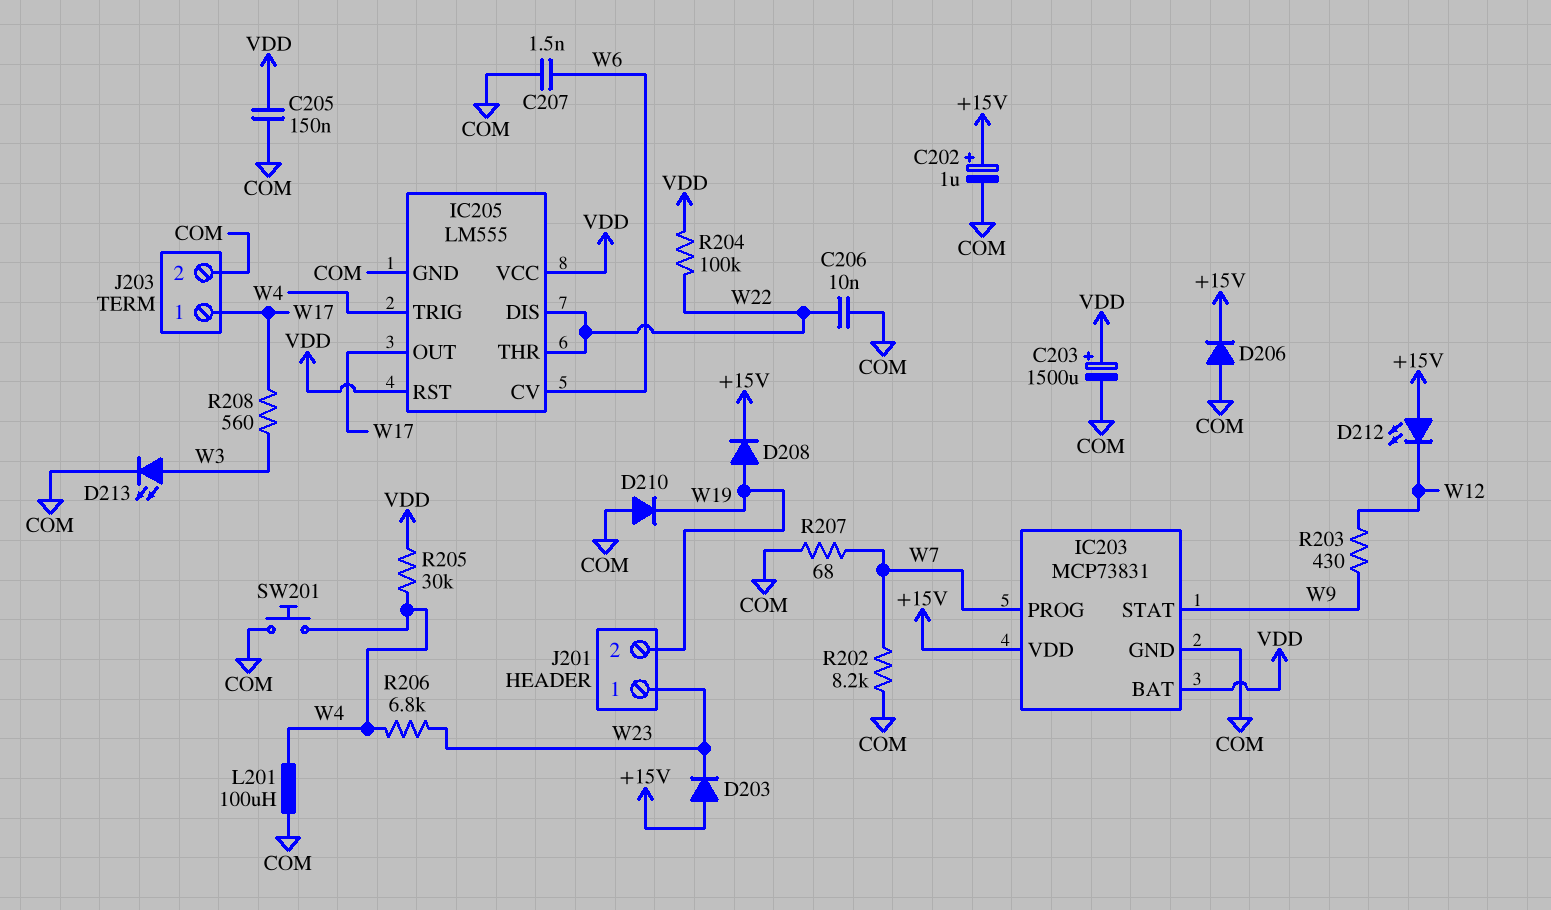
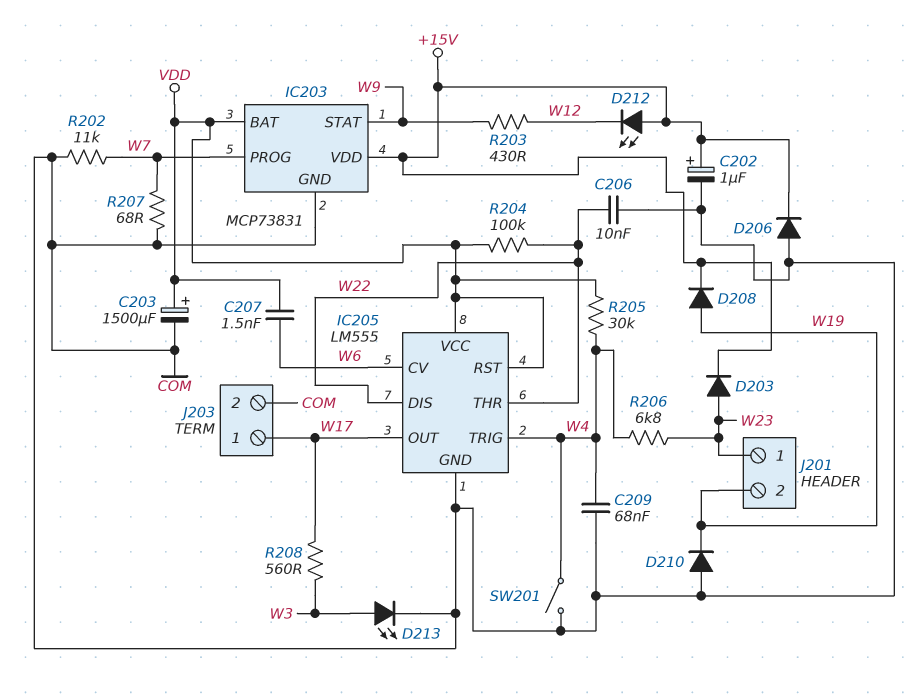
C205: 150nF (COM, VDD) -> none
C207: 1.5nF (COM, W6) -> 1.5nF (VDD, W6)
C209: none -> 68nF (COM, W4)
D203: diode (A +15V, K W23) -> diode (A W23, K +15V)
L201: 100uH (COM, W4) -> none
R202: 8.2k (COM, W7) -> 11k (COM, W7)
SW201: button (COM, W4) -> switch (COM, W4)

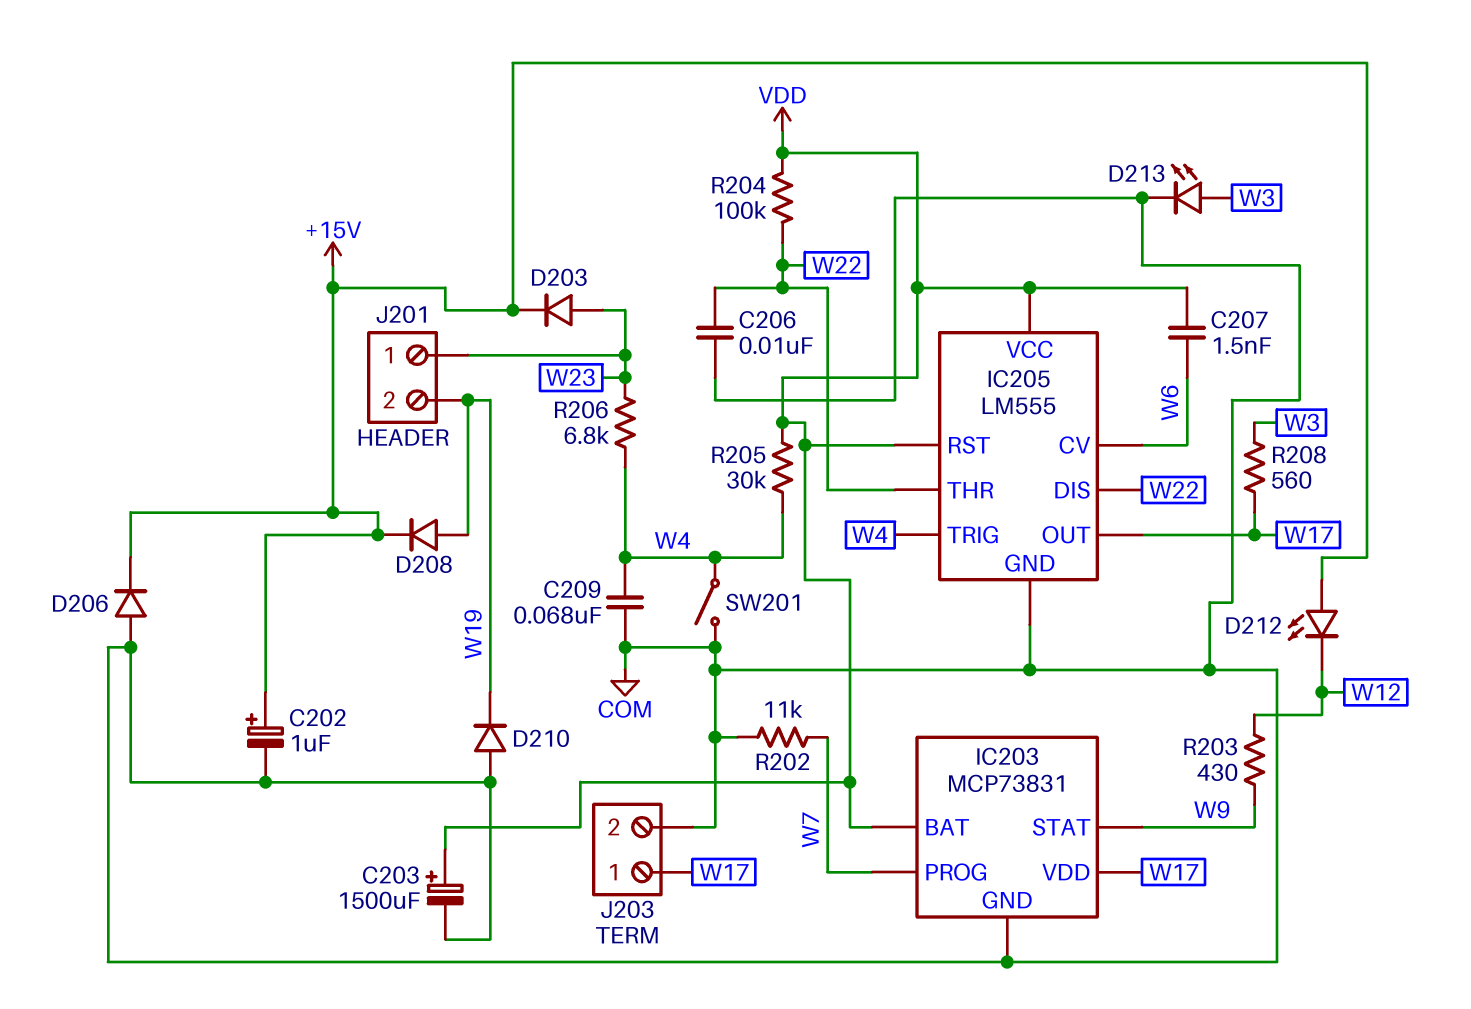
IC203 pin VDD: +15V -> W17
R207: 68 (COM, W7) -> none

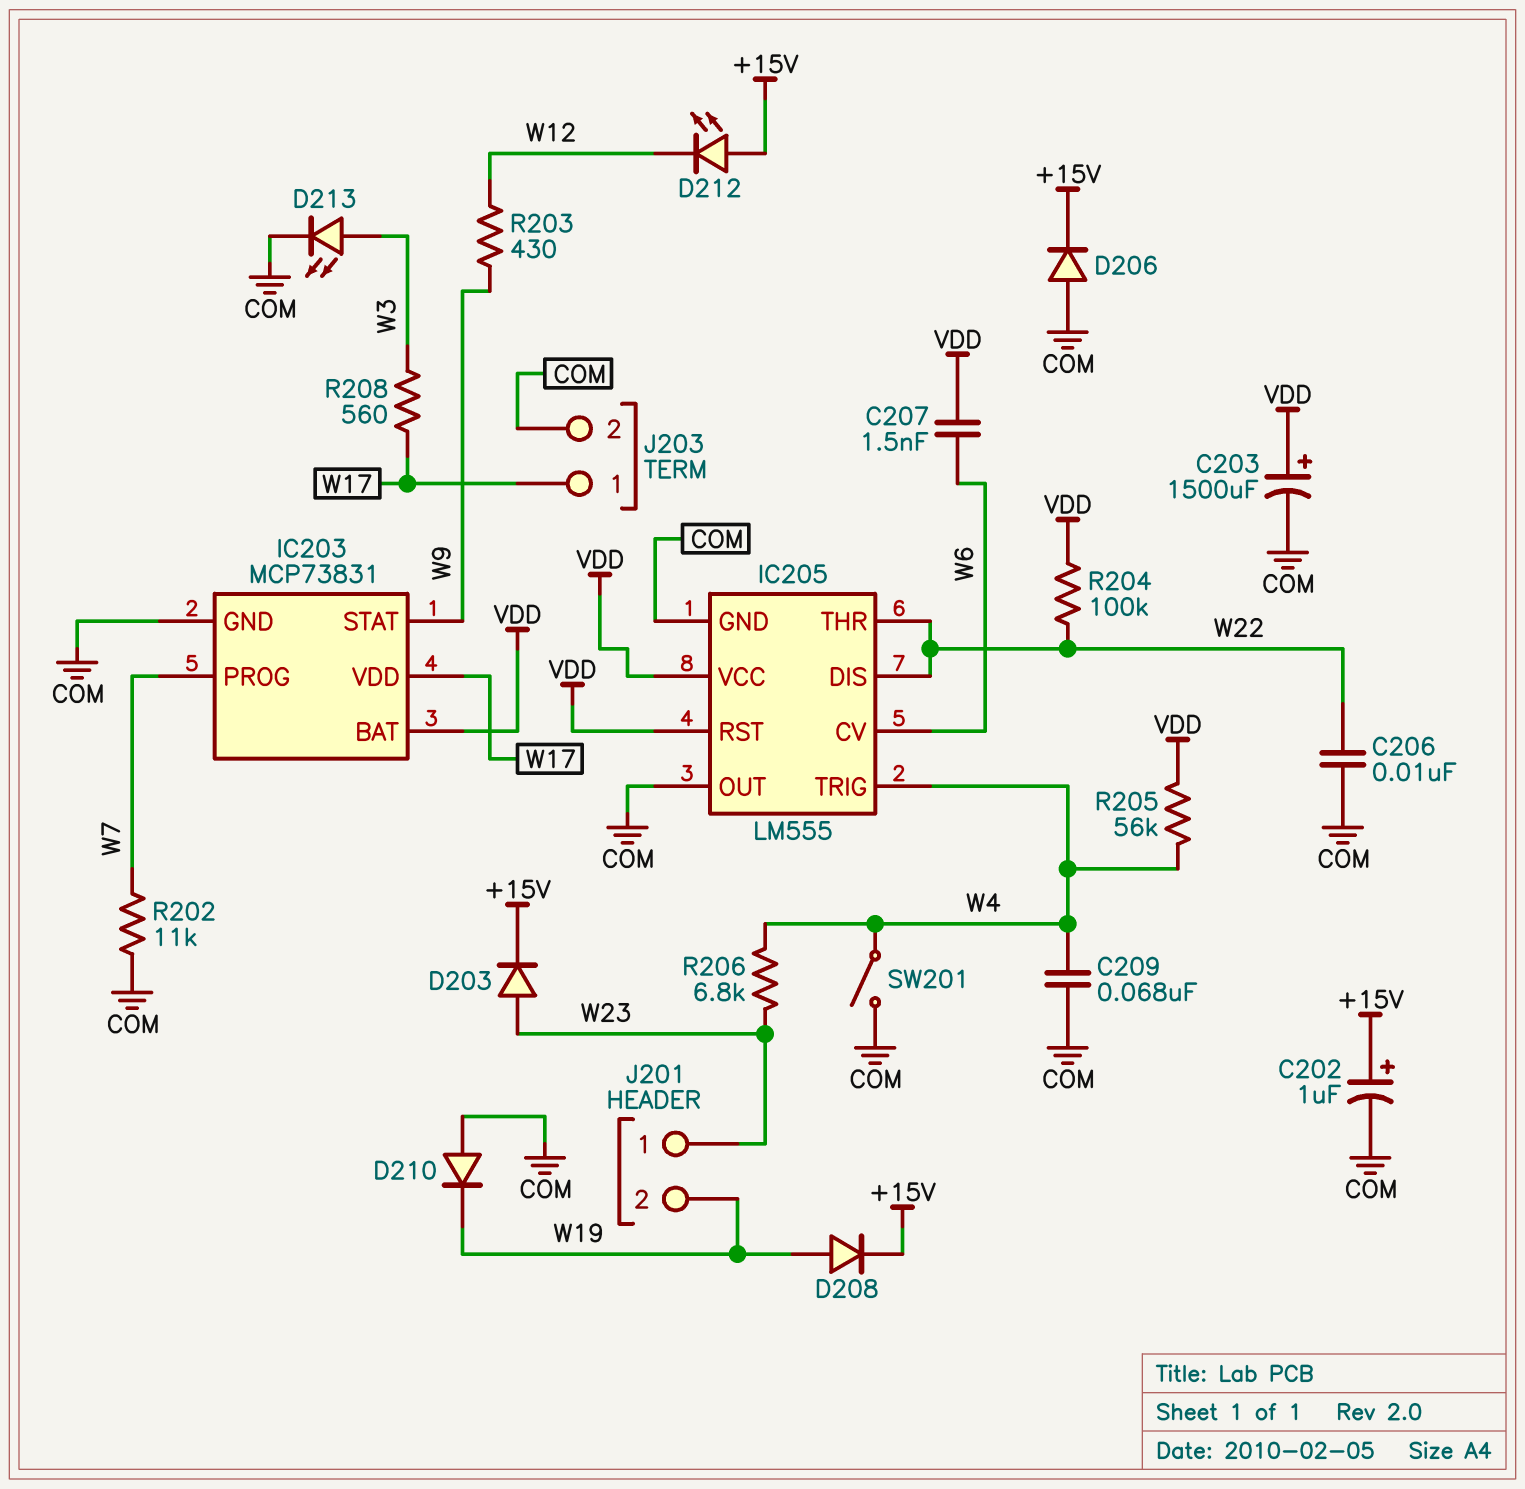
IC205 pin OUT: W17 -> COM
R205: 30k (VDD, W4) -> 56k (VDD, W4)

